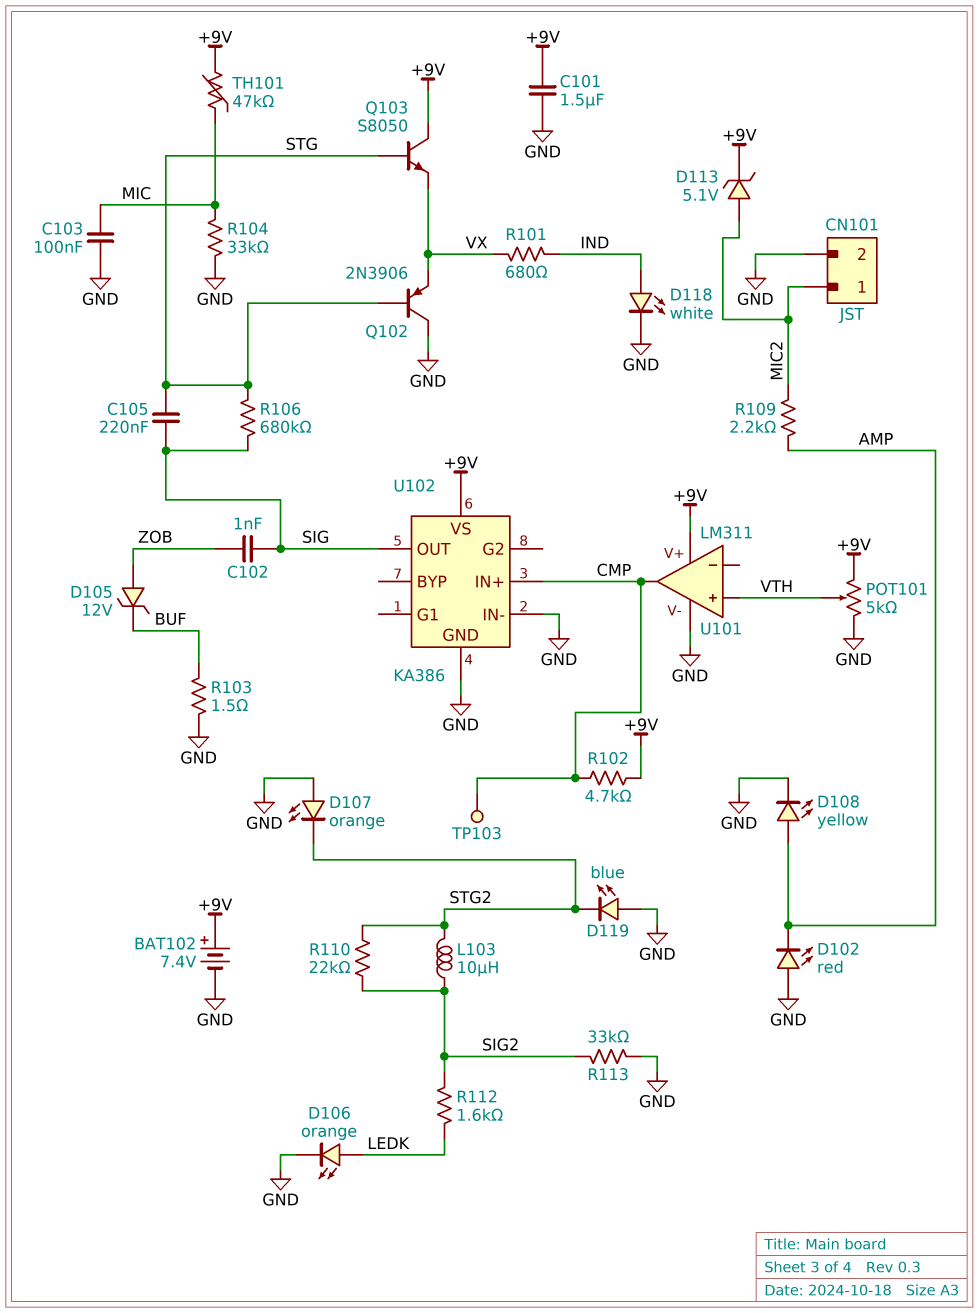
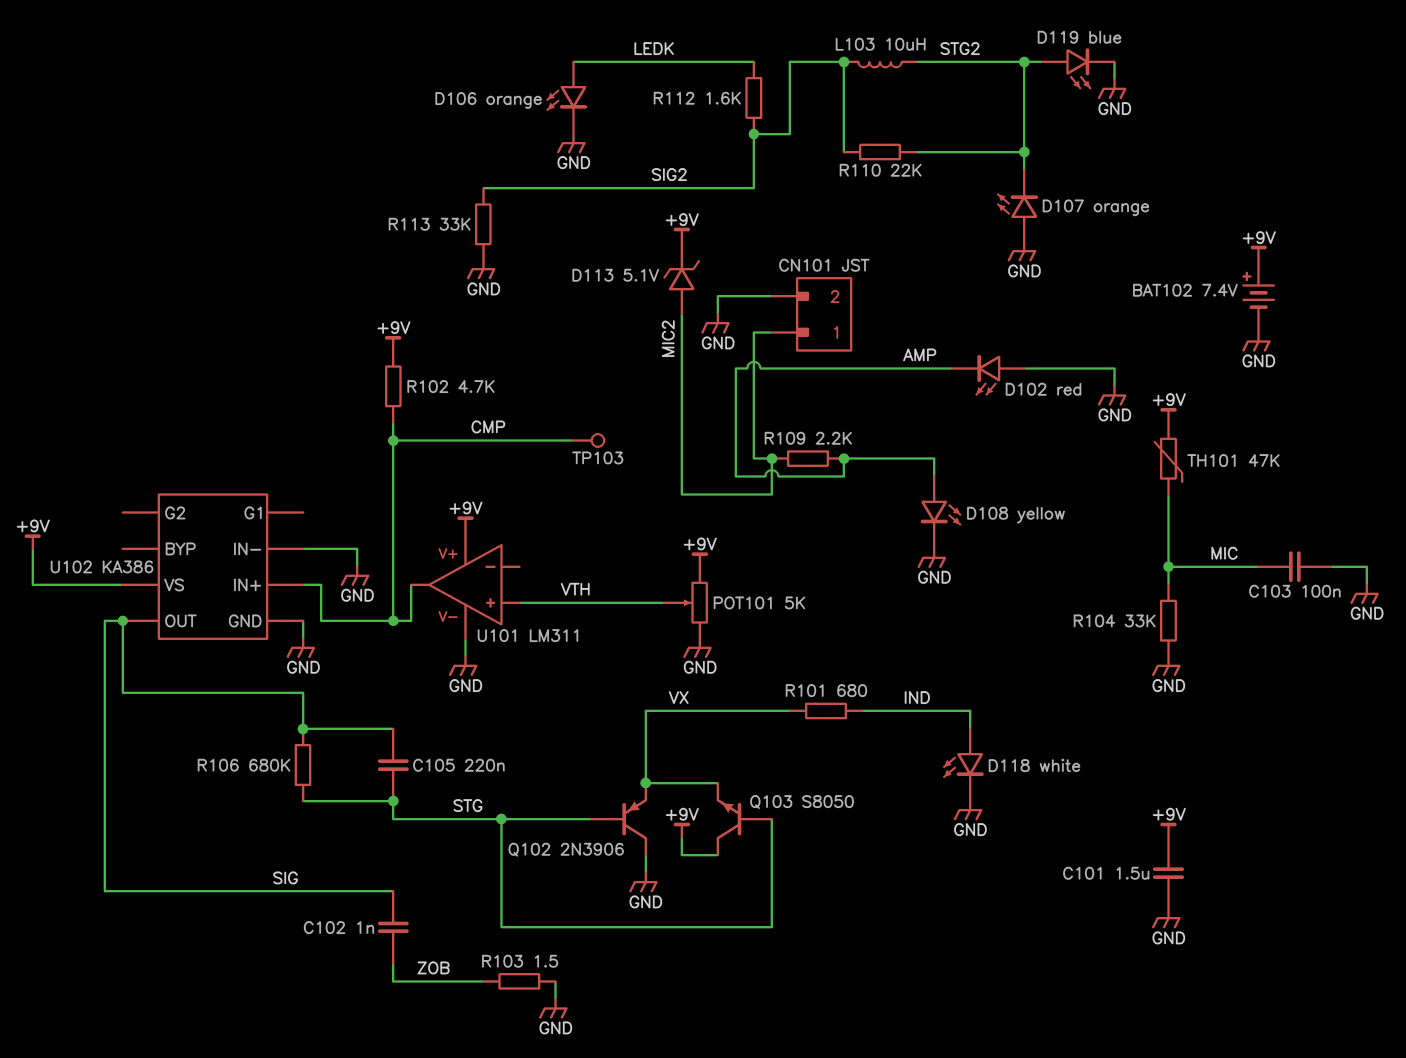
D105: zener 12V (A ZOB, K BUF) -> none
D119: LED blue (A GND, K STG2) -> LED blue (A STG2, K GND)
R103: 1.5 (BUF, GND) -> 1.5 (GND, ZOB)

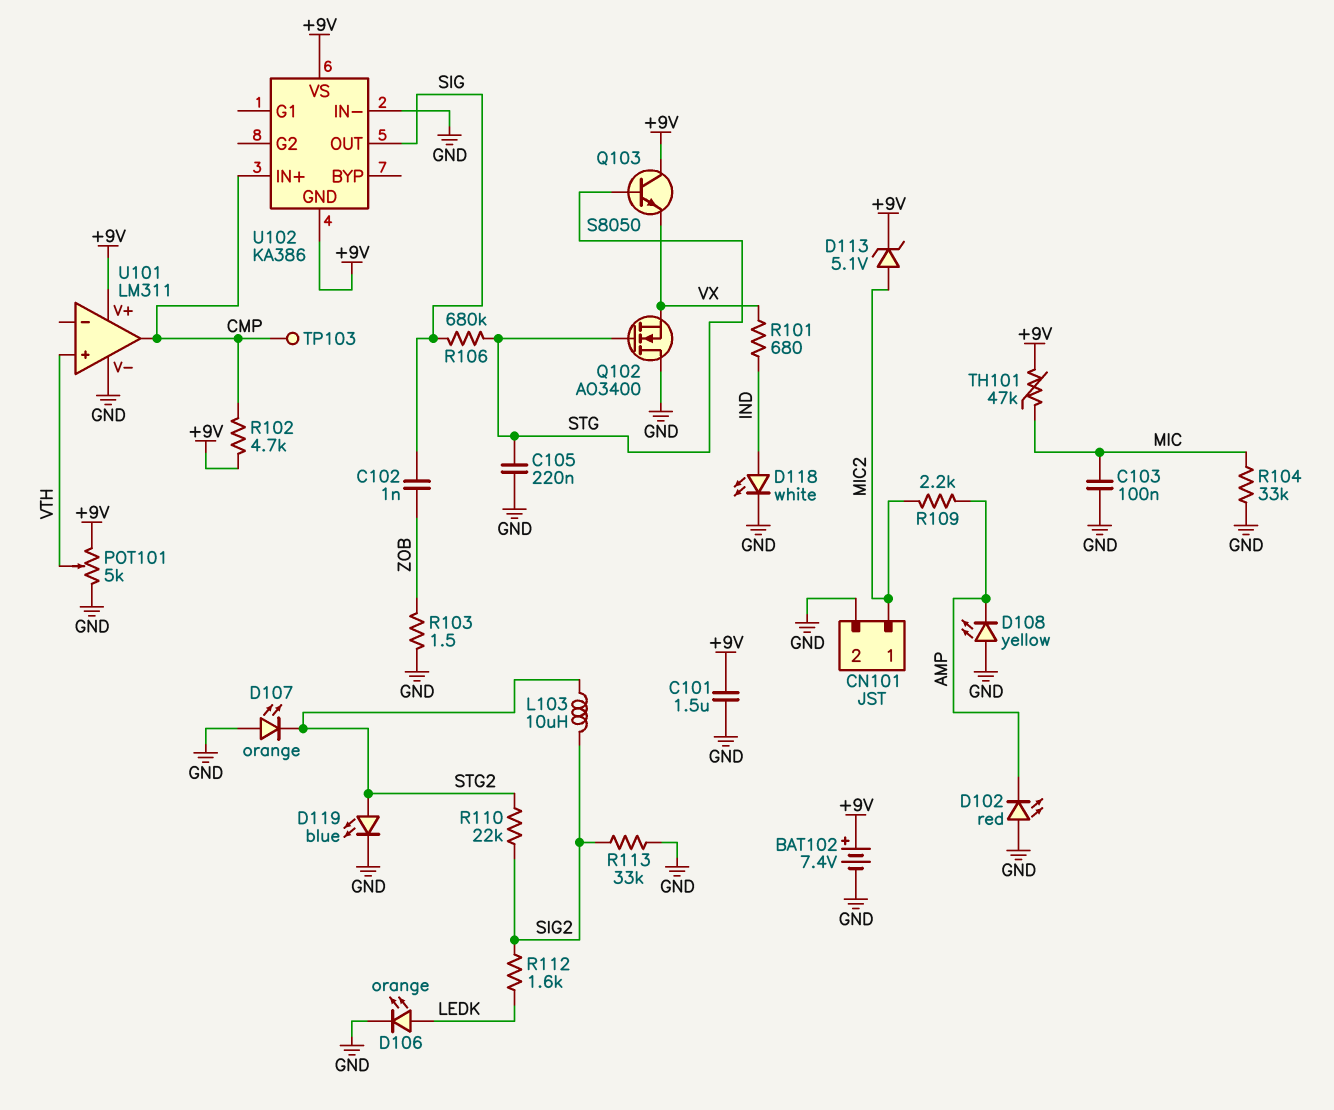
C105: 220nF (SIG, STG) -> 220nF (GND, STG)
D108: LED yellow (A AMP, K GND) -> LED yellow (A GND, K AMP)
Q102: PNP 2N3906 (B STG, C GND, E VX) -> NMOS AO3400 (G STG, D GND, S VX)
U102 pin GND: GND -> +9V

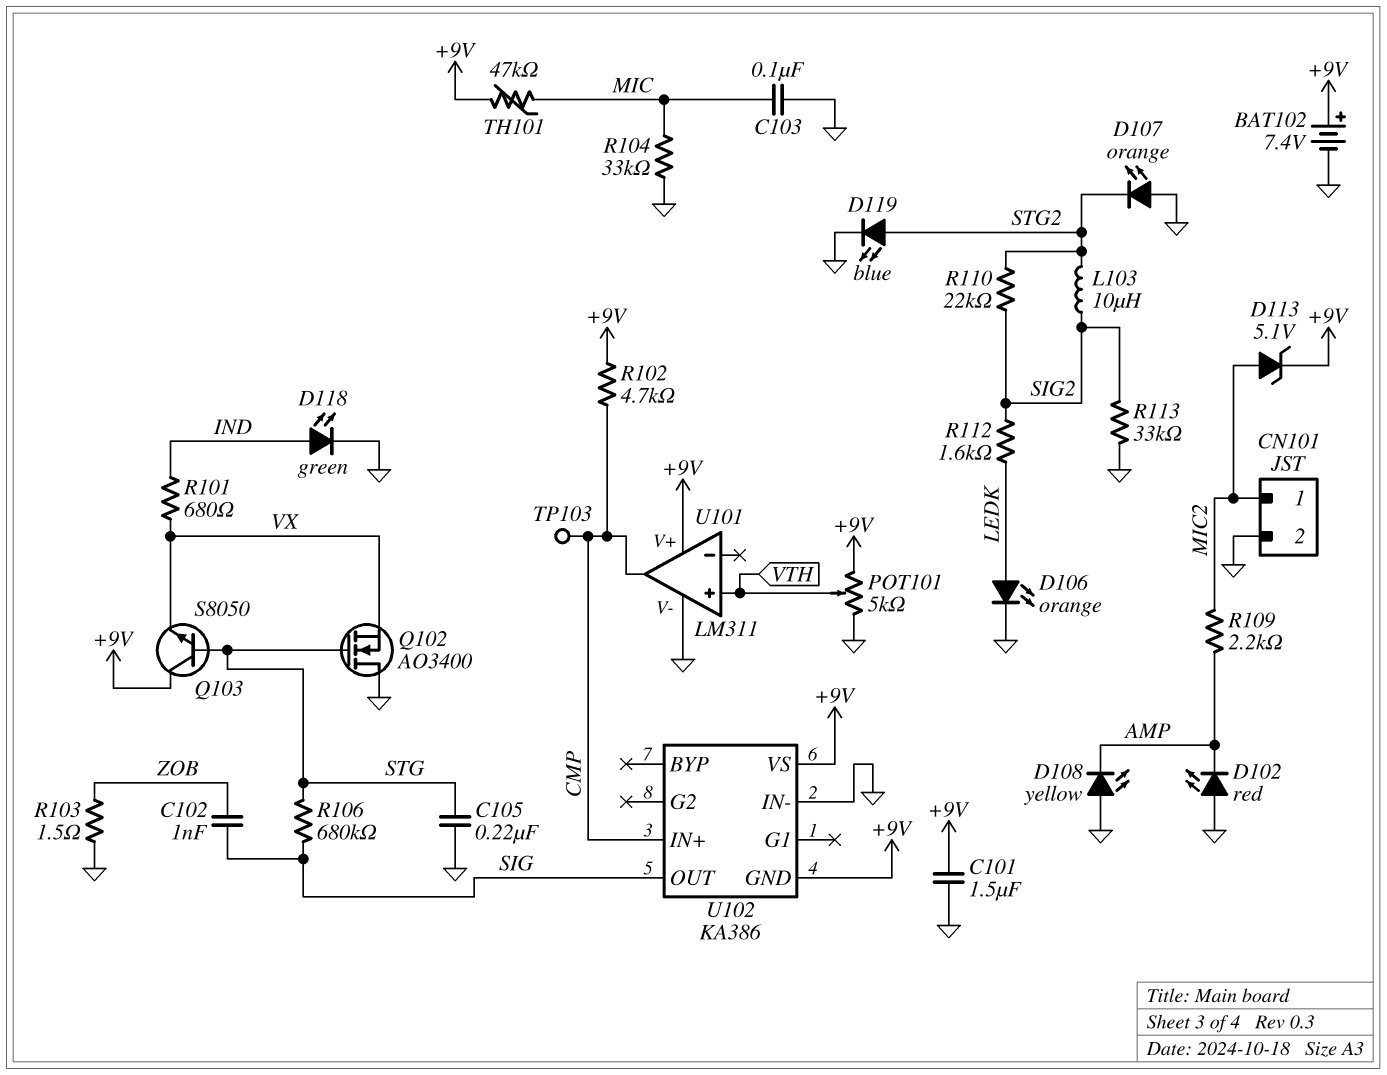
D118: LED white (A IND, K GND) -> LED green (A IND, K GND)

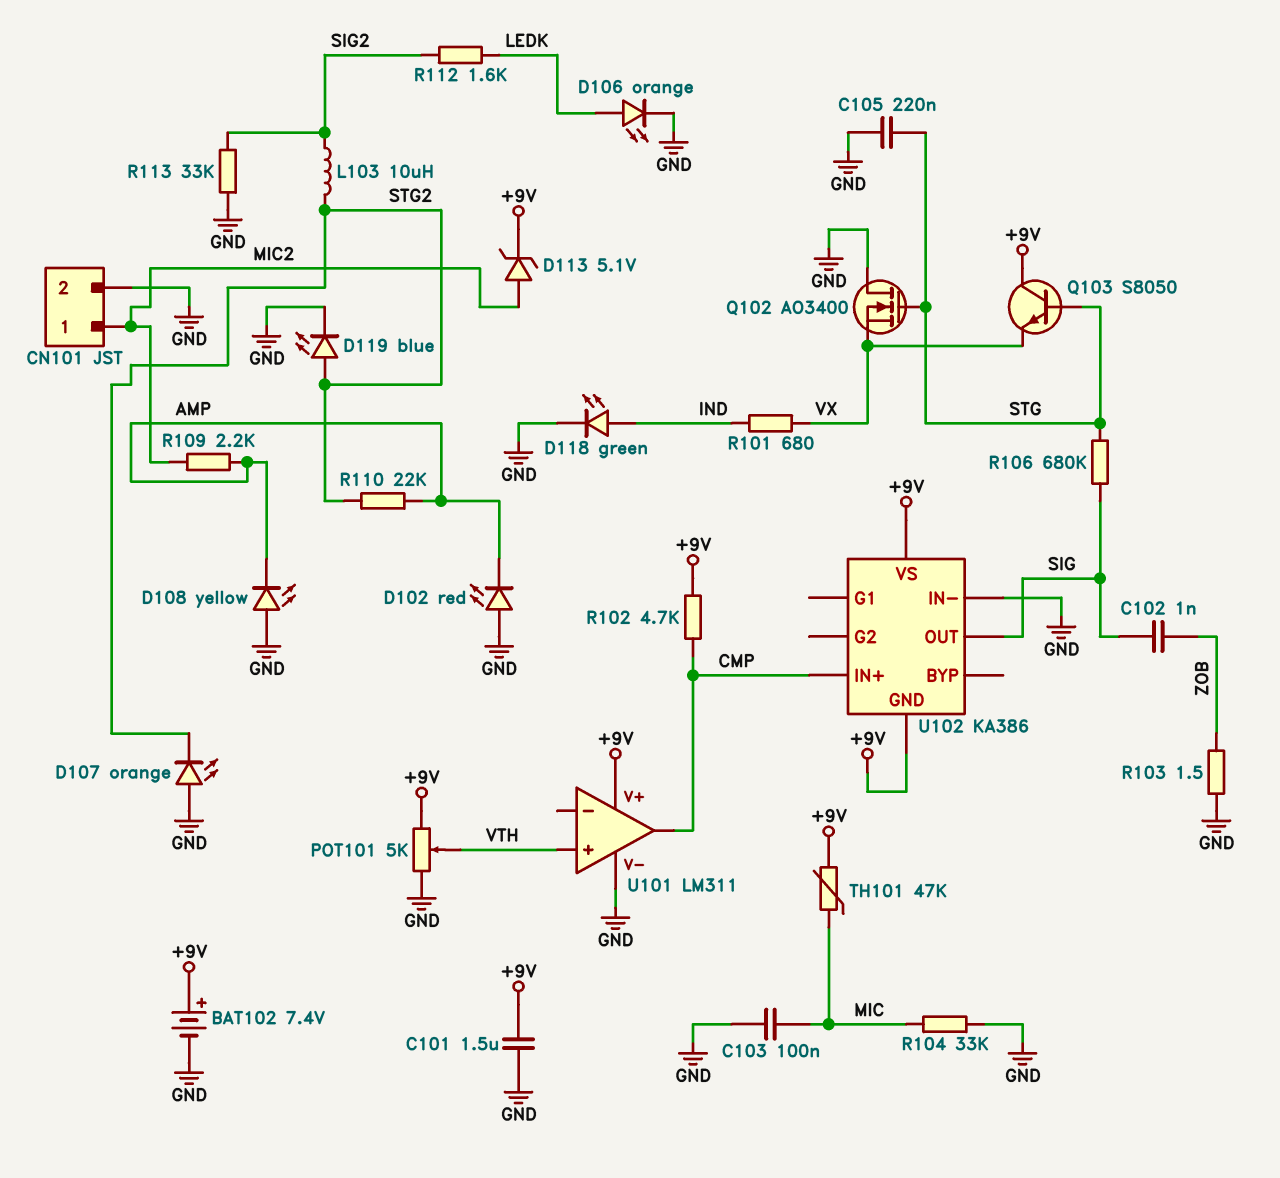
R110: 22k (SIG2, STG2) -> 22k (AMP, STG2)
TP103: test point (CMP) -> none

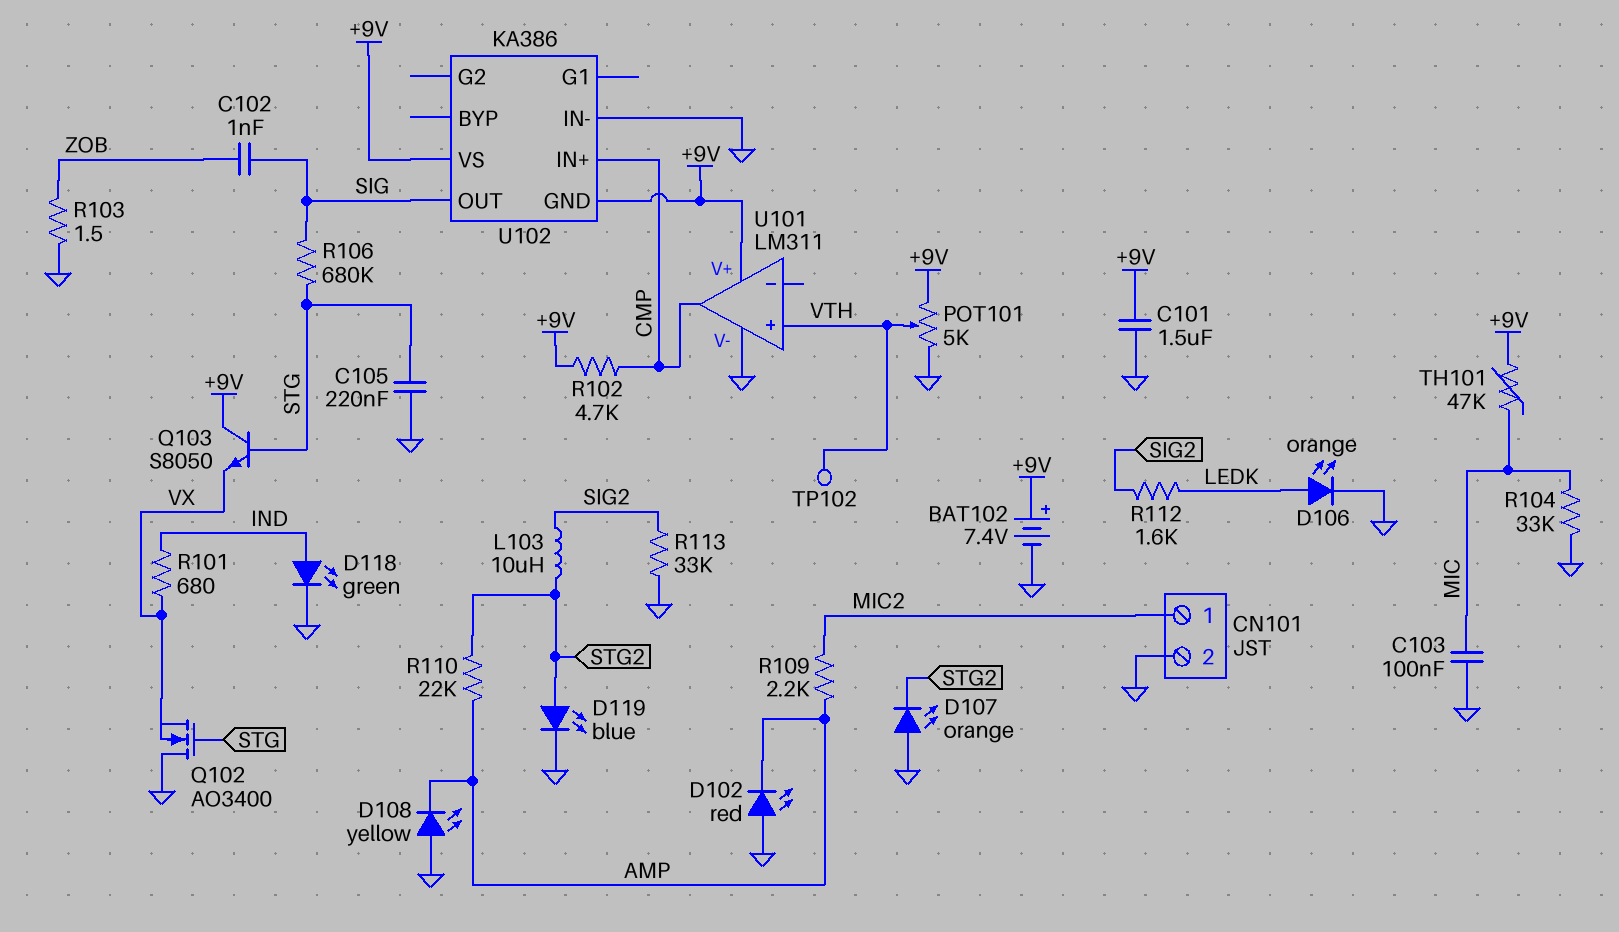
D113: zener 5.1V (A MIC2, K +9V) -> none
TP102: none -> test point (VTH)

